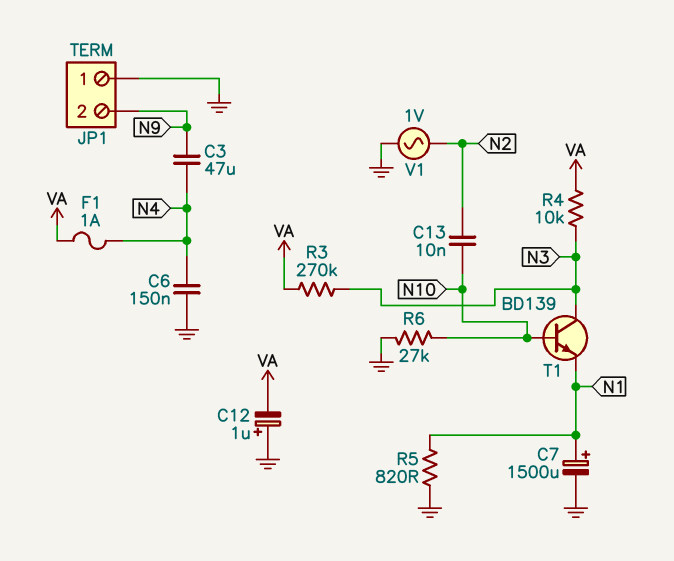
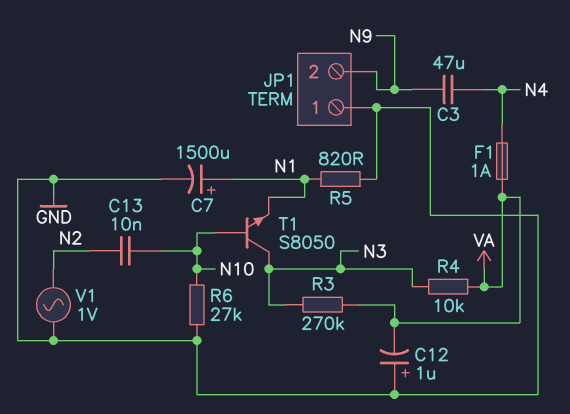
C6: 150nF (GND, N4) -> none
T1: NPN BD139 (B N10, C N3, E N1) -> NPN S8050 (B N10, C N3, E N1)

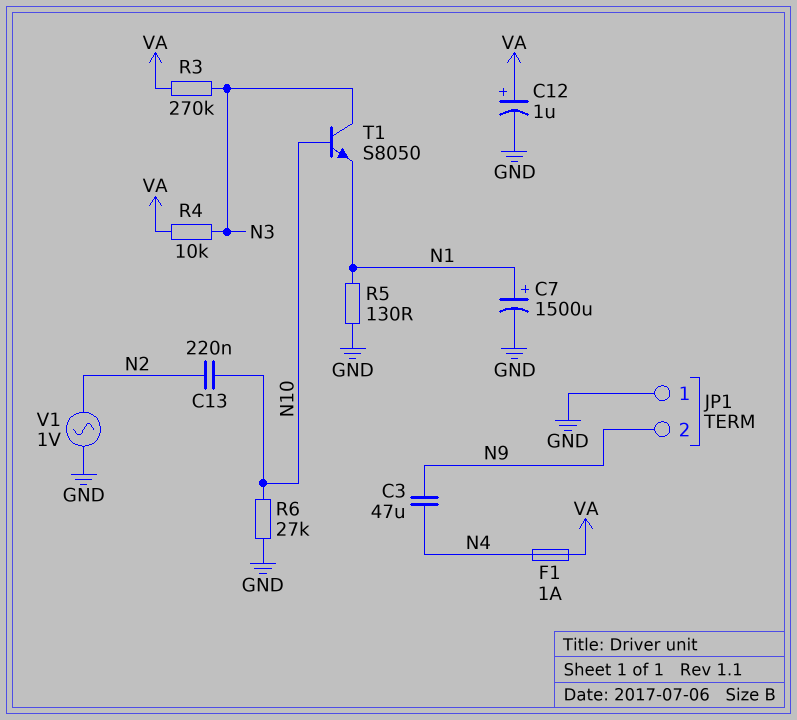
C12: 1uF (plus GND, minus VA) -> 1uF (plus VA, minus GND)
C13: 10nF (N2, N10) -> 220nF (N2, N10)
R5: 820 (GND, N1) -> 130 (GND, N1)

